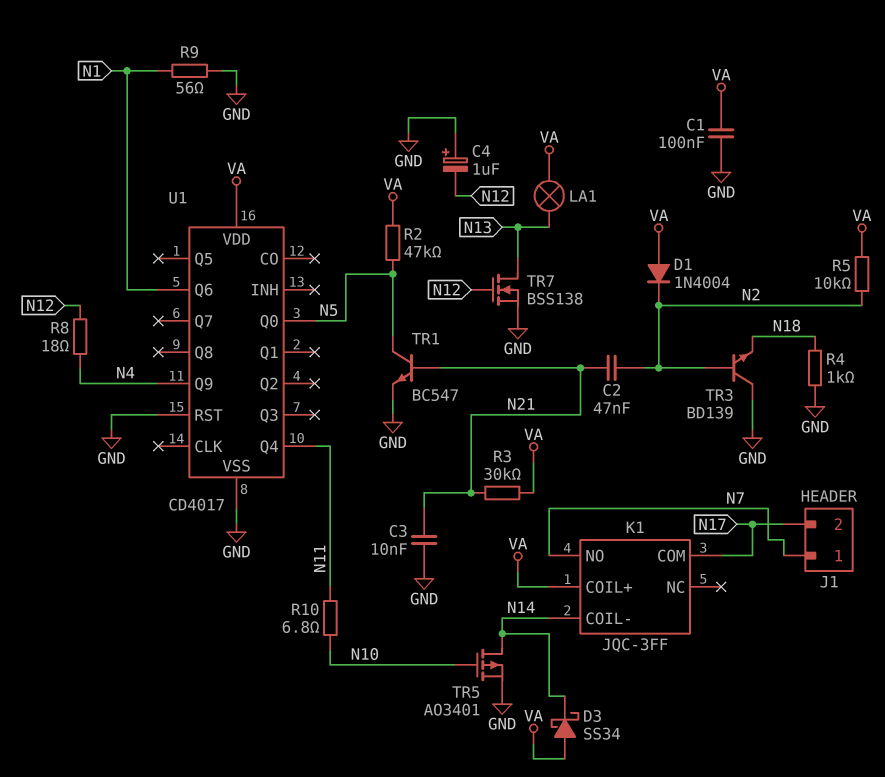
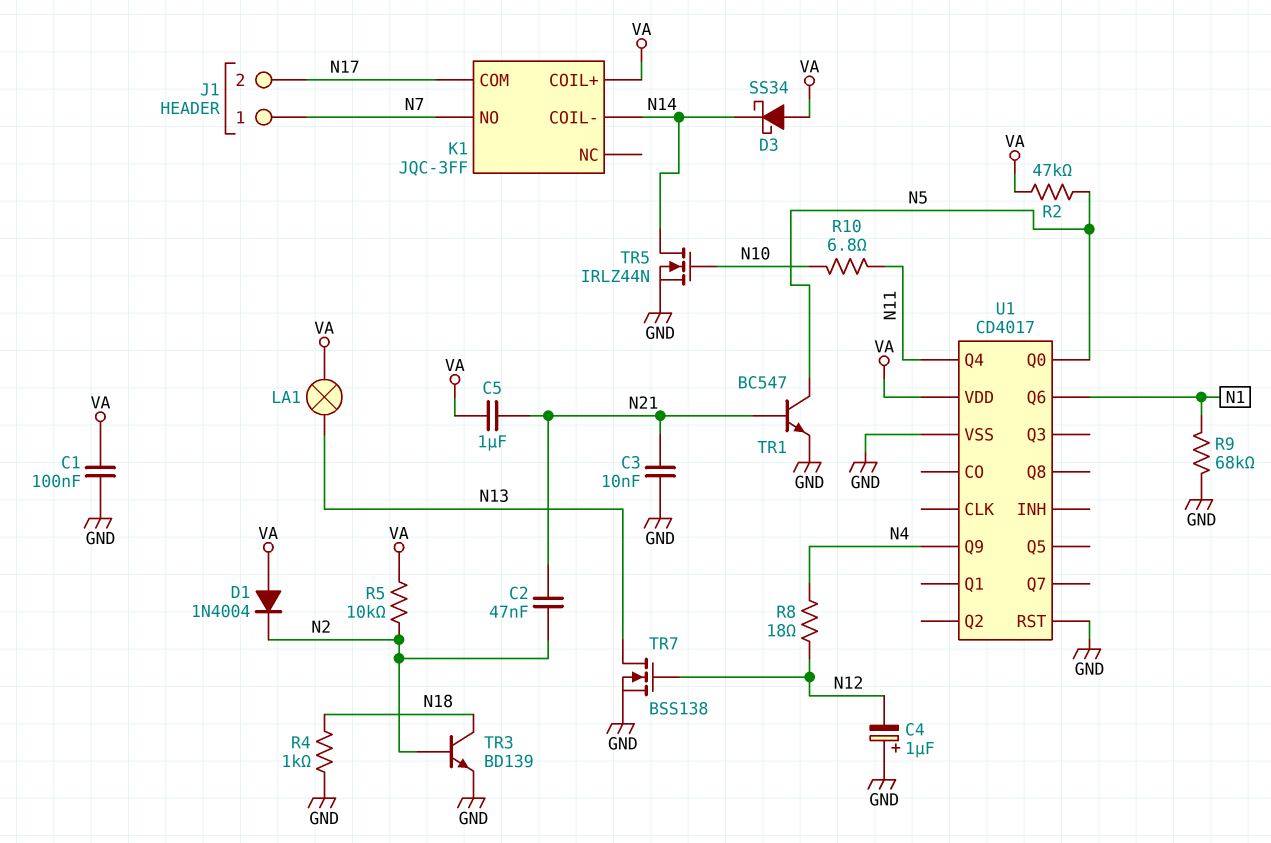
C5: none -> 1uF (N21, VA)
R3: 30k (N21, VA) -> none
R9: 56 (GND, N1) -> 68k (GND, N1)
TR3: NPN BD139 (B N2, C GND, E N18) -> NPN BD139 (B N2, C N18, E GND)
TR5: PMOS AO3401 (G N10, D N14, S GND) -> NMOS IRLZ44N (G N10, D N14, S GND)

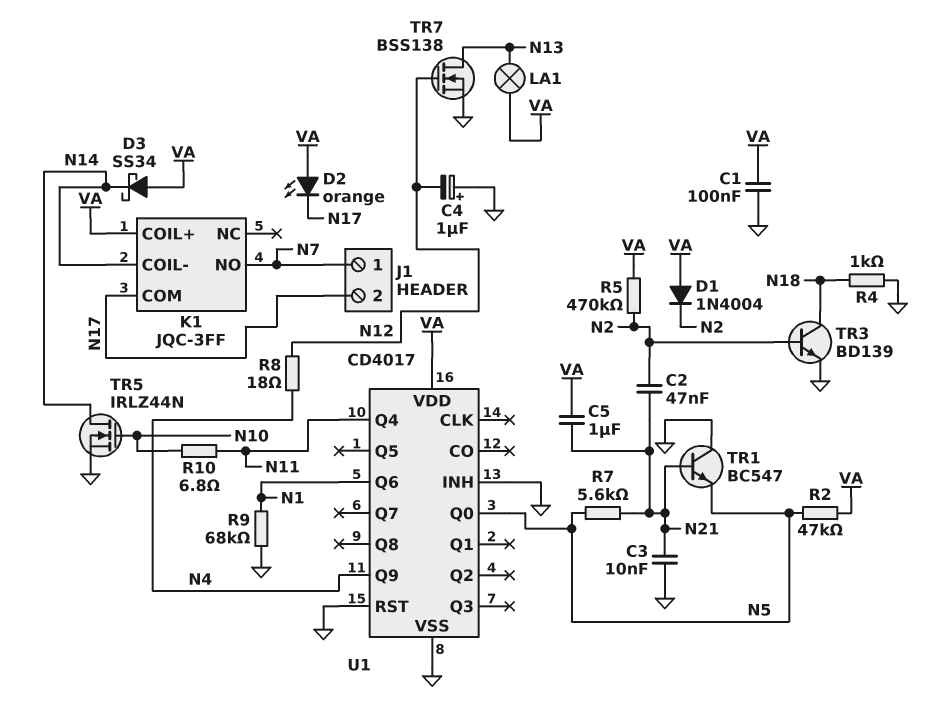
D2: none -> LED orange (A VA, K N17)
R5: 10k (N2, VA) -> 470k (N2, VA)
R7: none -> 5.6k (N5, N21)
TR1: NPN BC547 (B N21, C N5, E GND) -> NPN BC547 (B N21, C GND, E N5)
U1 pin INH: none -> GND

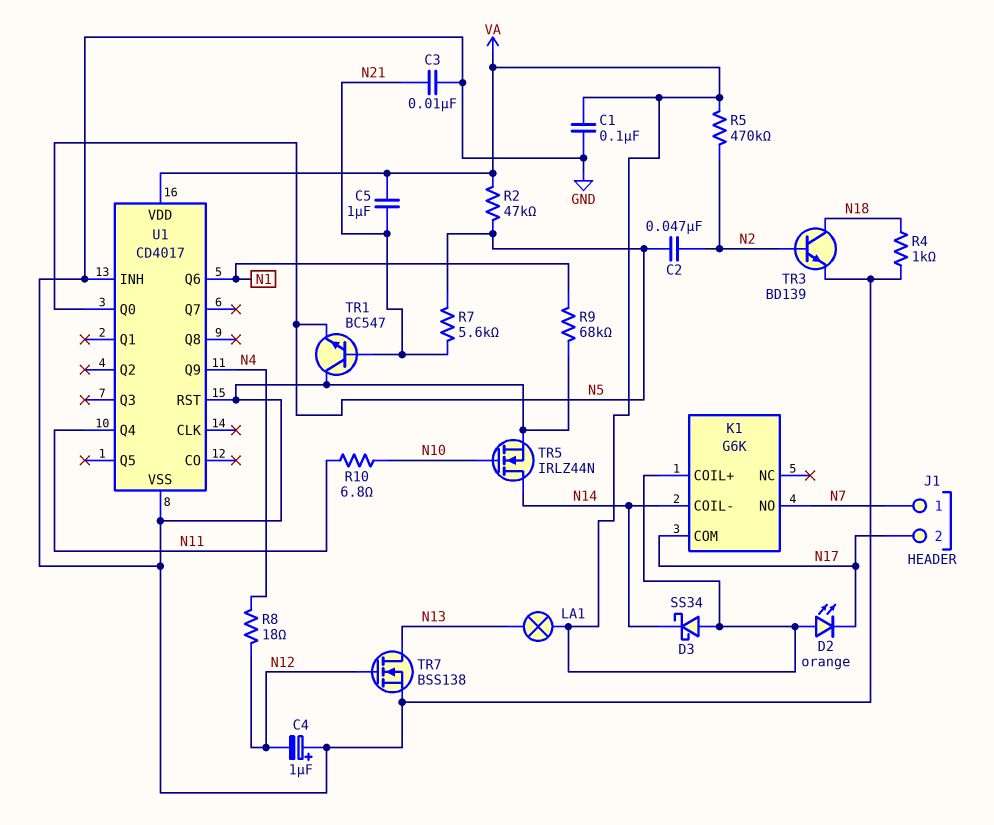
C2: 47nF (N2, N21) -> 47nF (N2, N5)
D1: diode 1N4004 (A VA, K N2) -> none
K1: JQC-3FF -> G6K

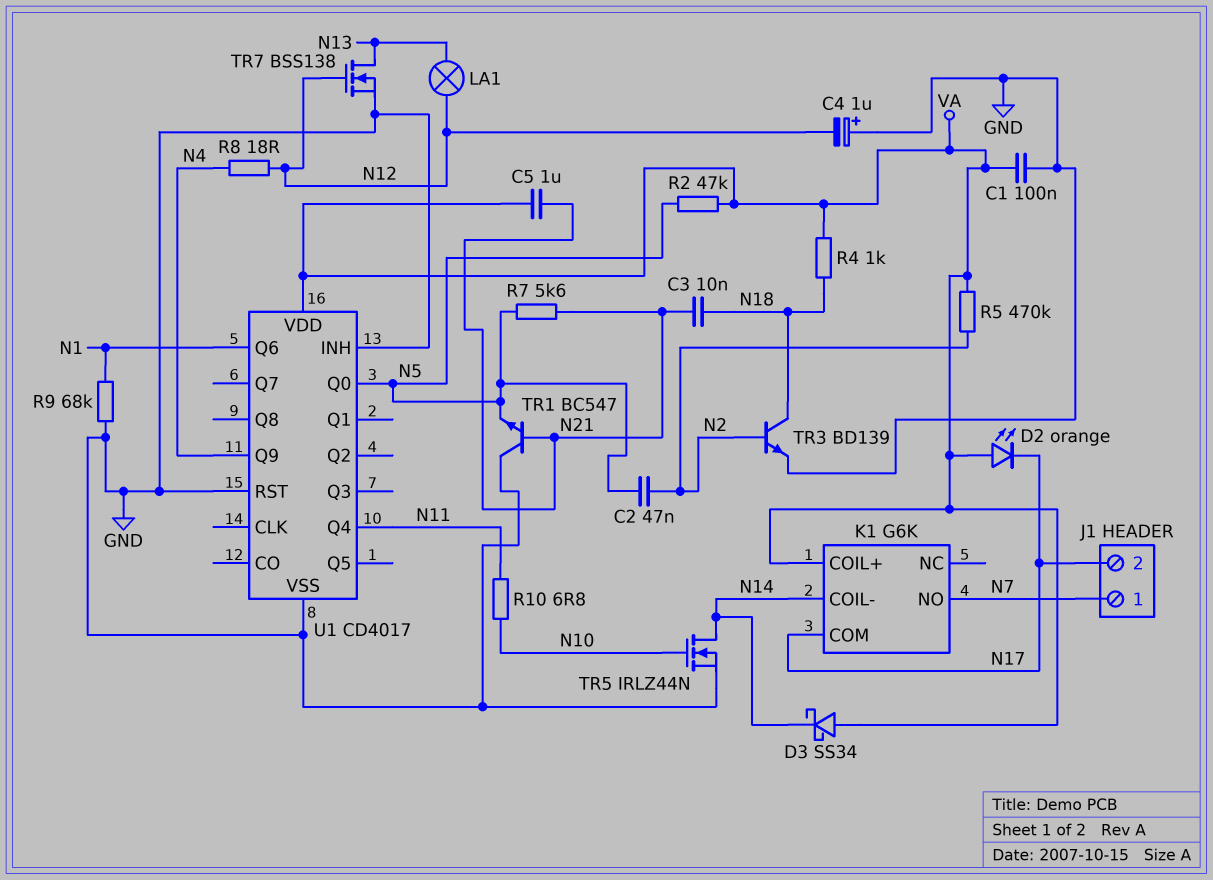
C3: 10nF (GND, N21) -> 10nF (N18, N21)
LA1: lamp (N13, VA) -> lamp (N12, N13)
R4: 1k (GND, N18) -> 1k (N18, VA)

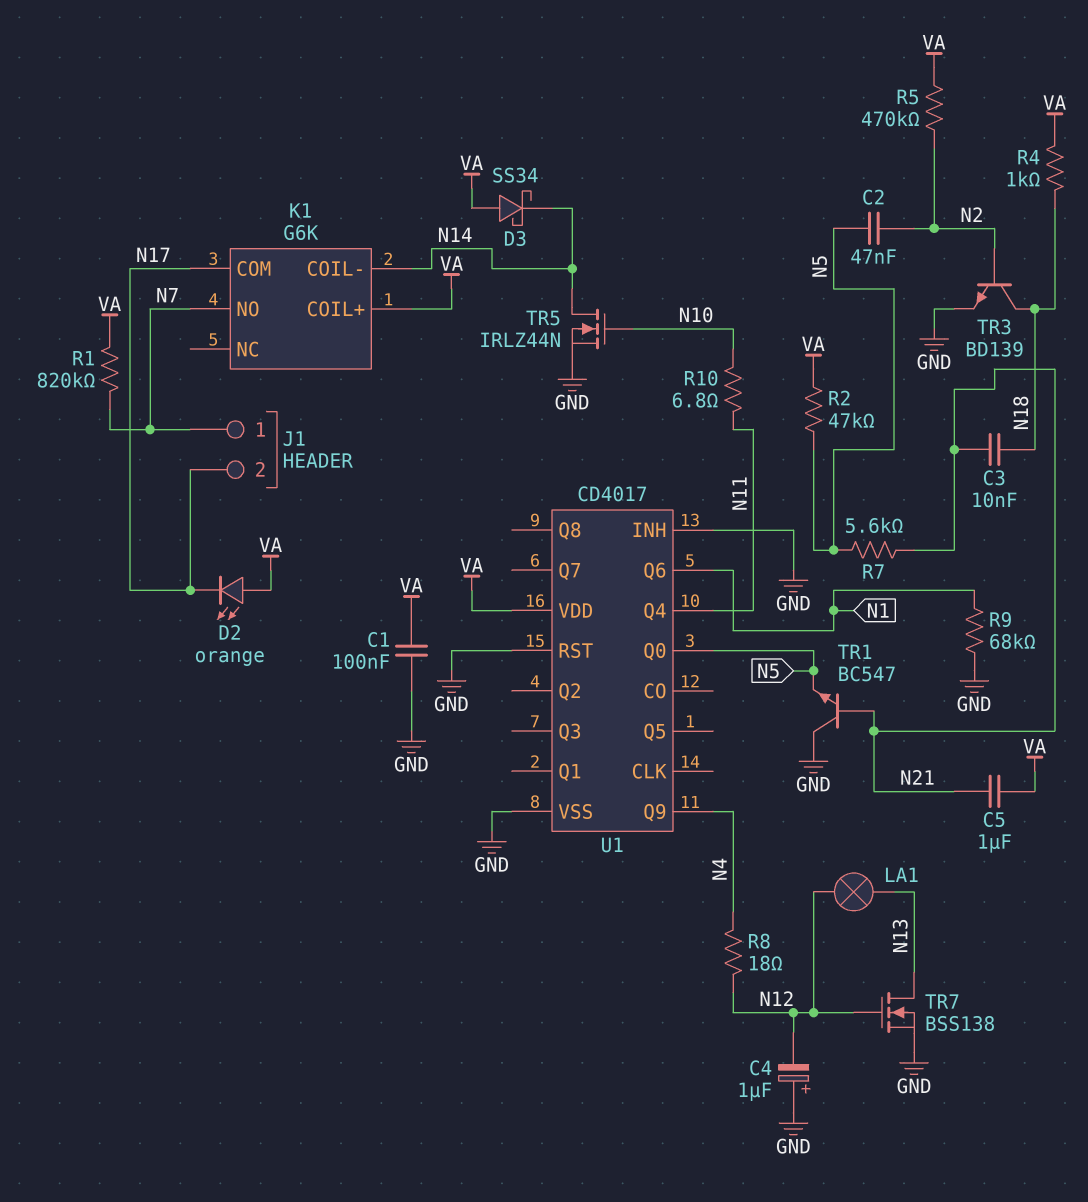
R1: none -> 820k (N7, VA)

